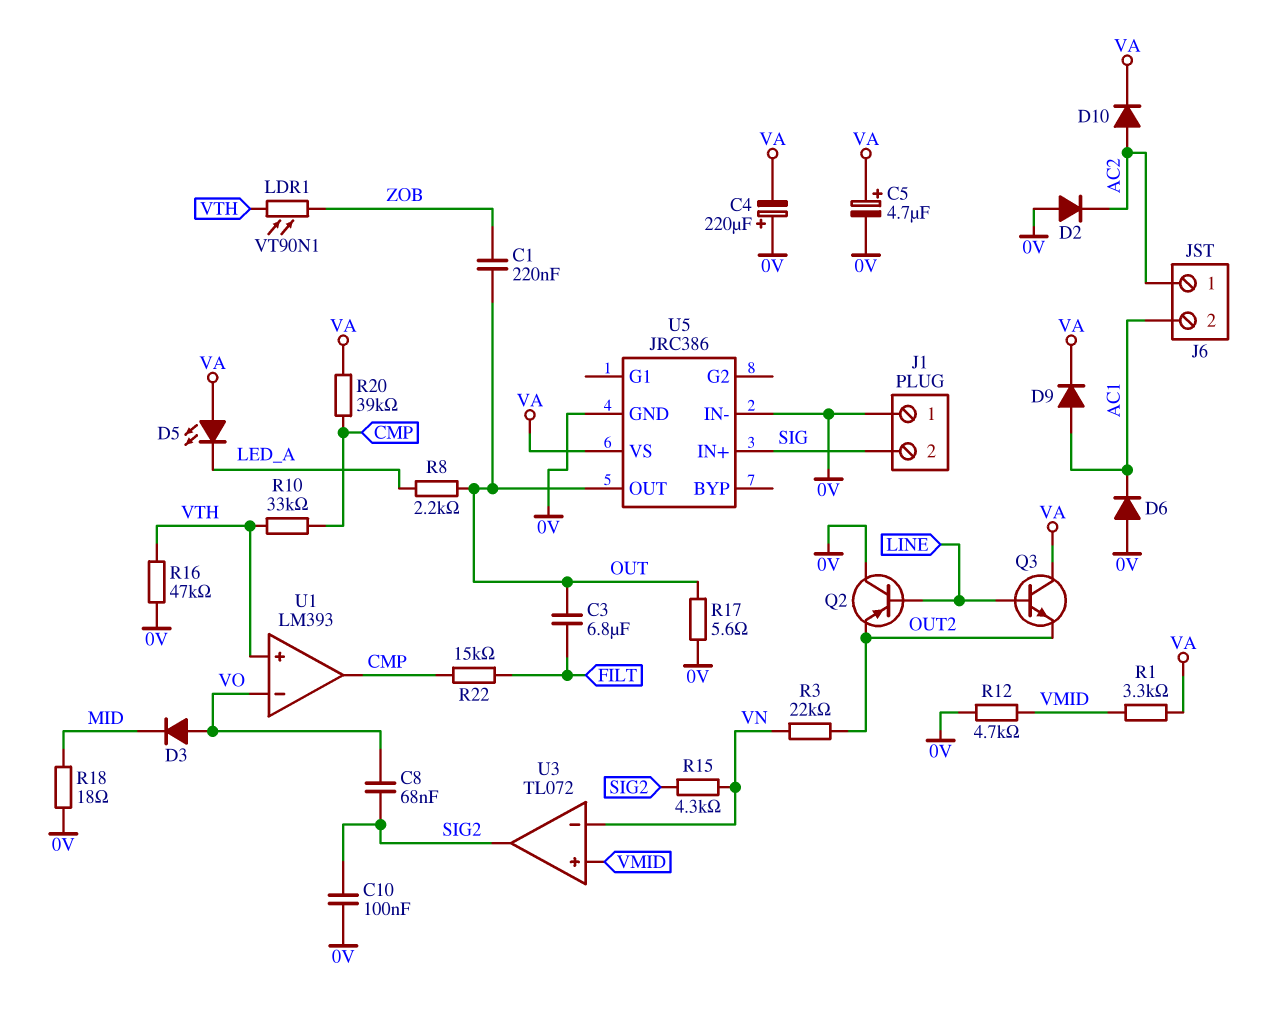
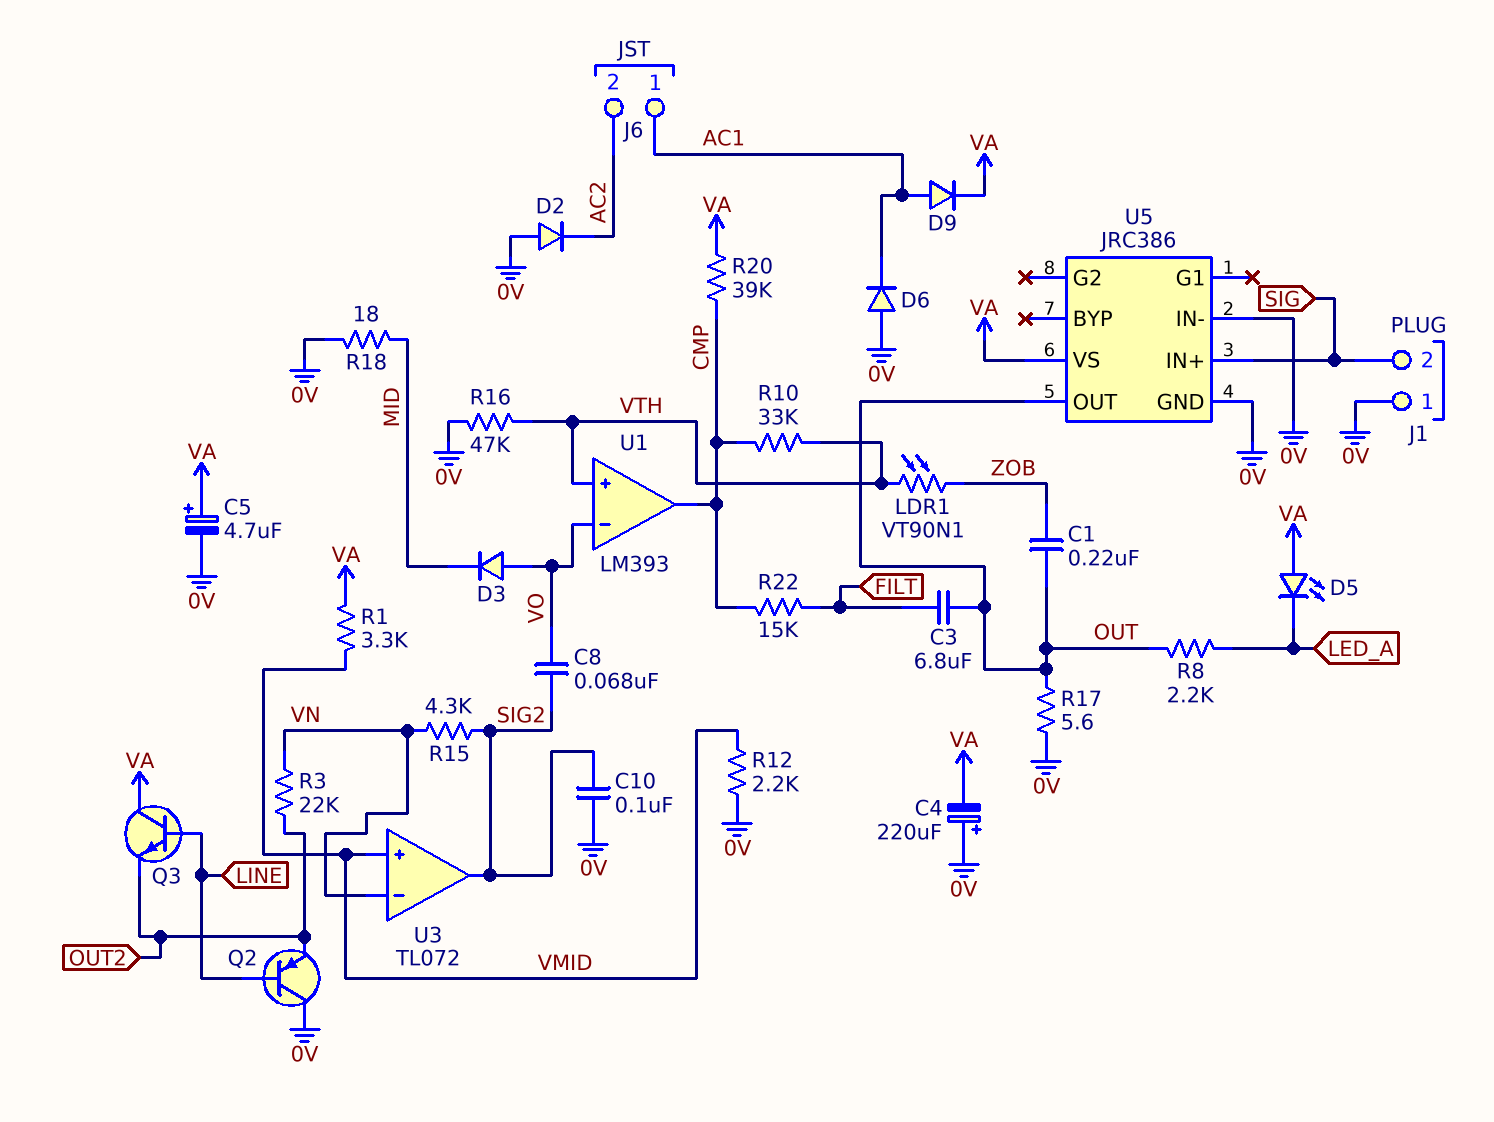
D10: diode (A AC2, K VA) -> none
J6 pin 1: AC2 -> AC1
J6 pin 2: AC1 -> AC2
R12: 4.7k (0V, VMID) -> 2.2k (0V, VMID)

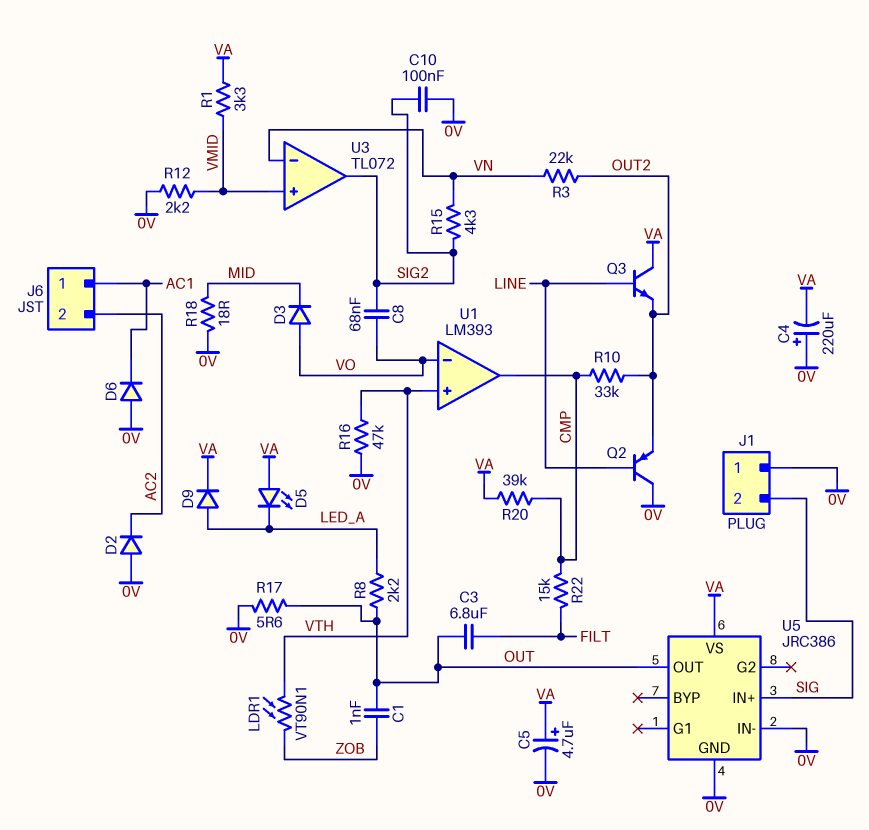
C1: 220nF (OUT, ZOB) -> 1nF (OUT, ZOB)
D9: diode (A AC1, K VA) -> diode (A LED_A, K VA)
R10: 33k (CMP, VTH) -> 33k (CMP, OUT2)

